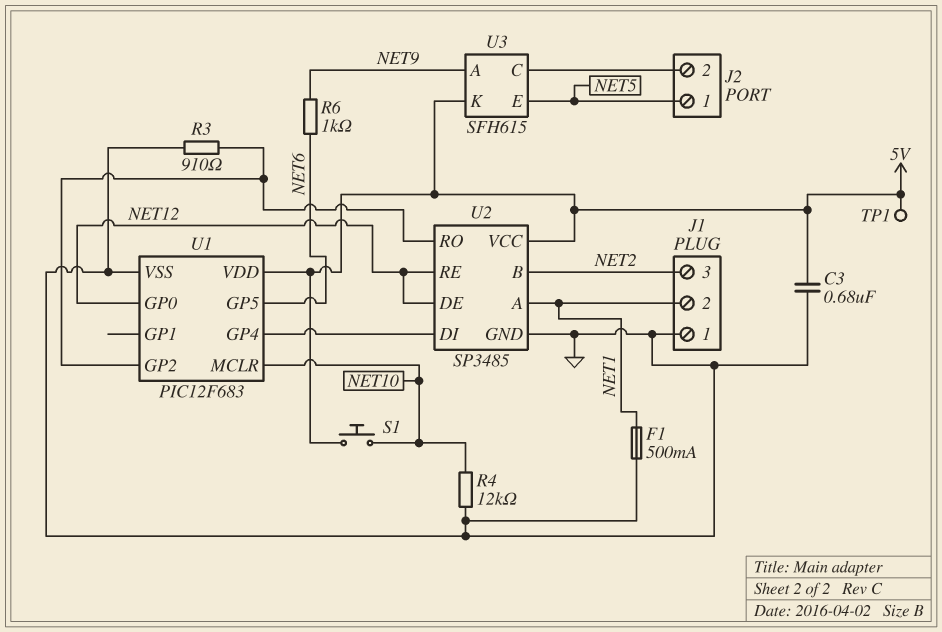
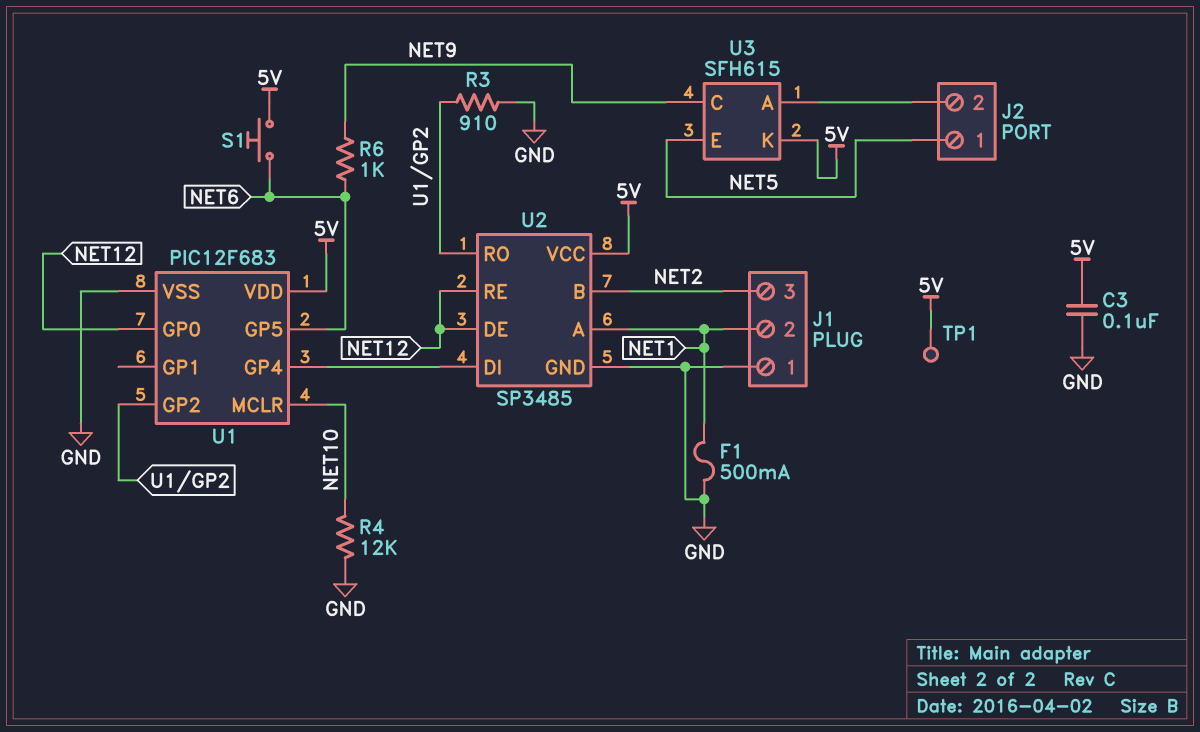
C3: 680nF (5V, GND) -> 100nF (5V, GND)
S1: button (5V, NET10) -> button (5V, NET6)
U3 pin A: NET9 -> J2/2
U3 pin C: J2/2 -> NET9

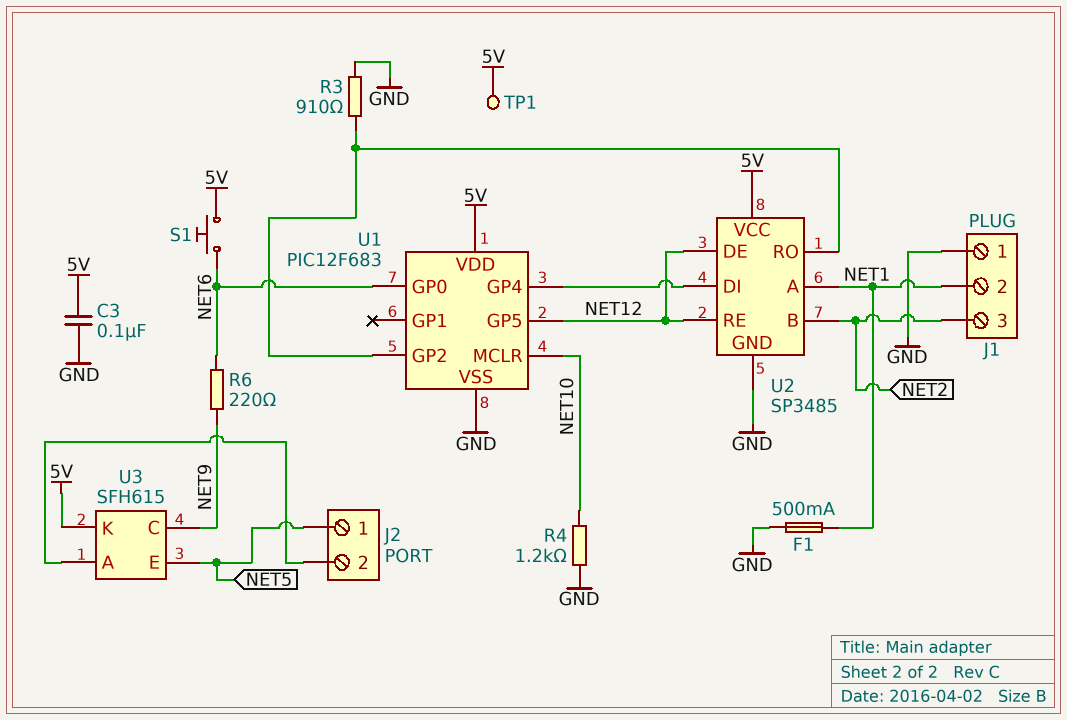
R4: 12k (GND, NET10) -> 1.2k (GND, NET10)
R6: 1k (NET6, NET9) -> 220 (NET6, NET9)
U1 pin GP0: NET12 -> NET6
U1 pin GP5: NET6 -> NET12

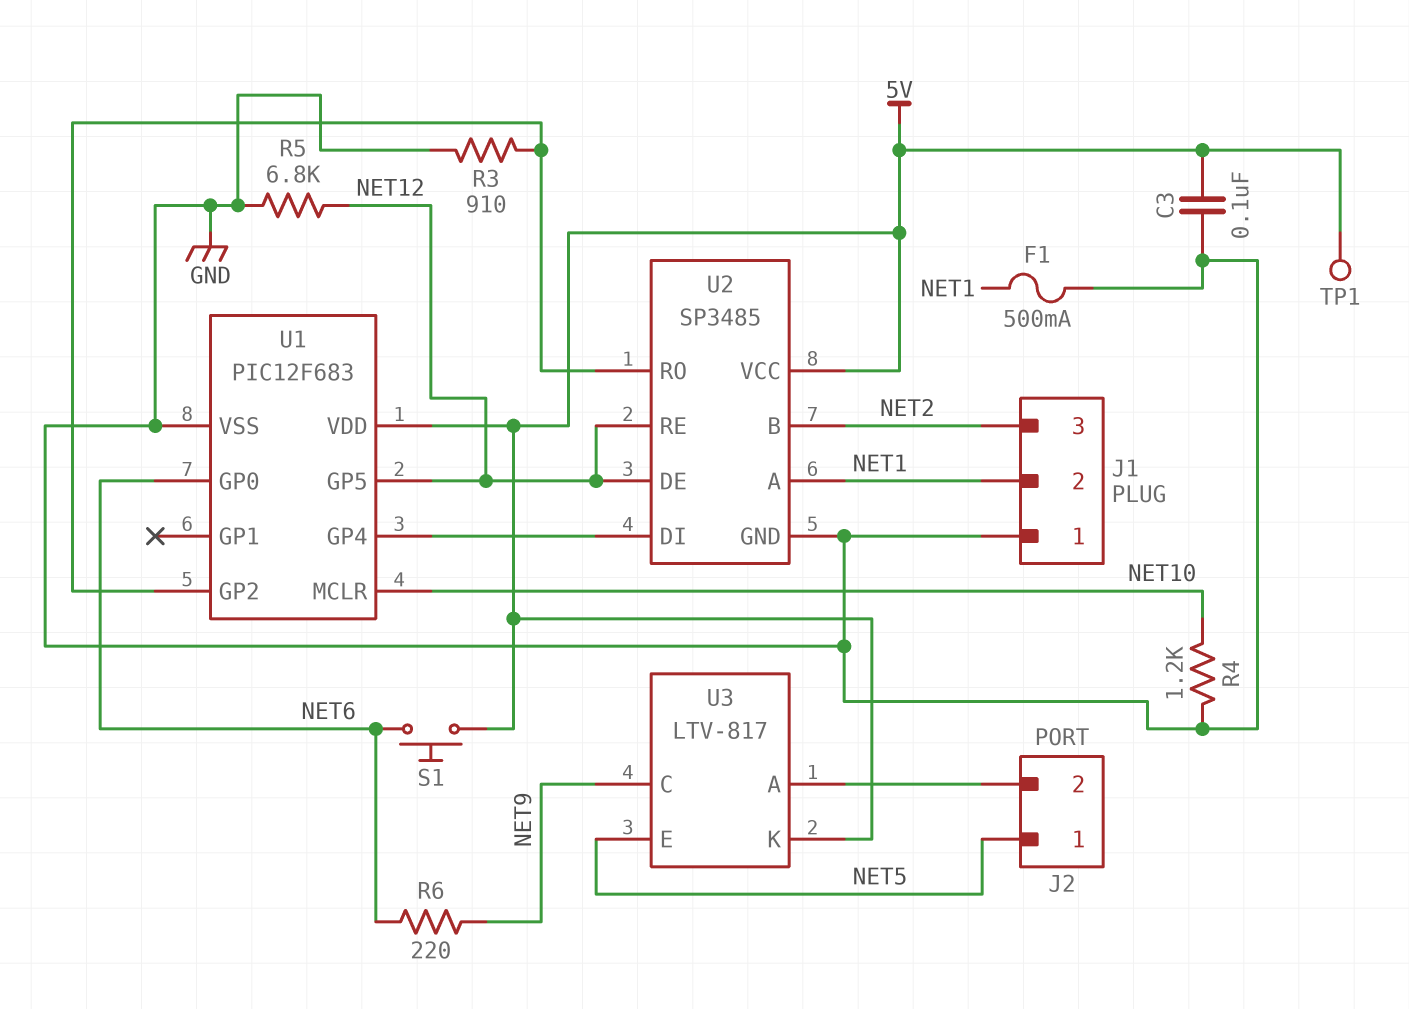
R5: none -> 6.8k (GND, NET12)
U3: SFH615 -> LTV-817

